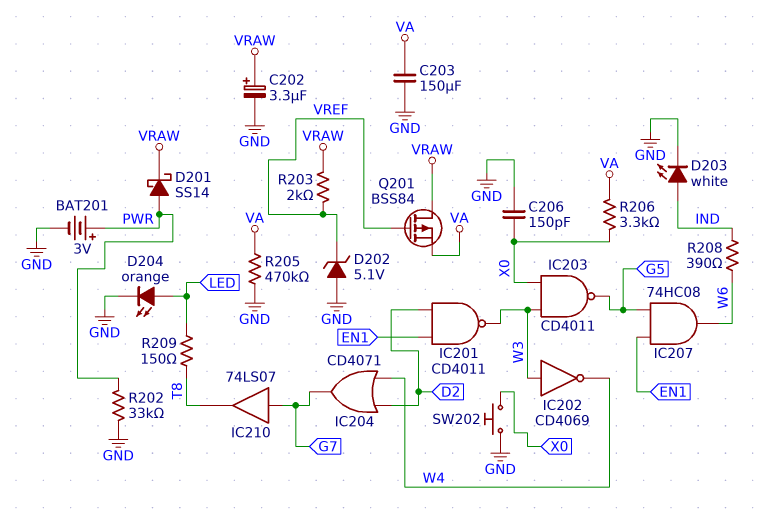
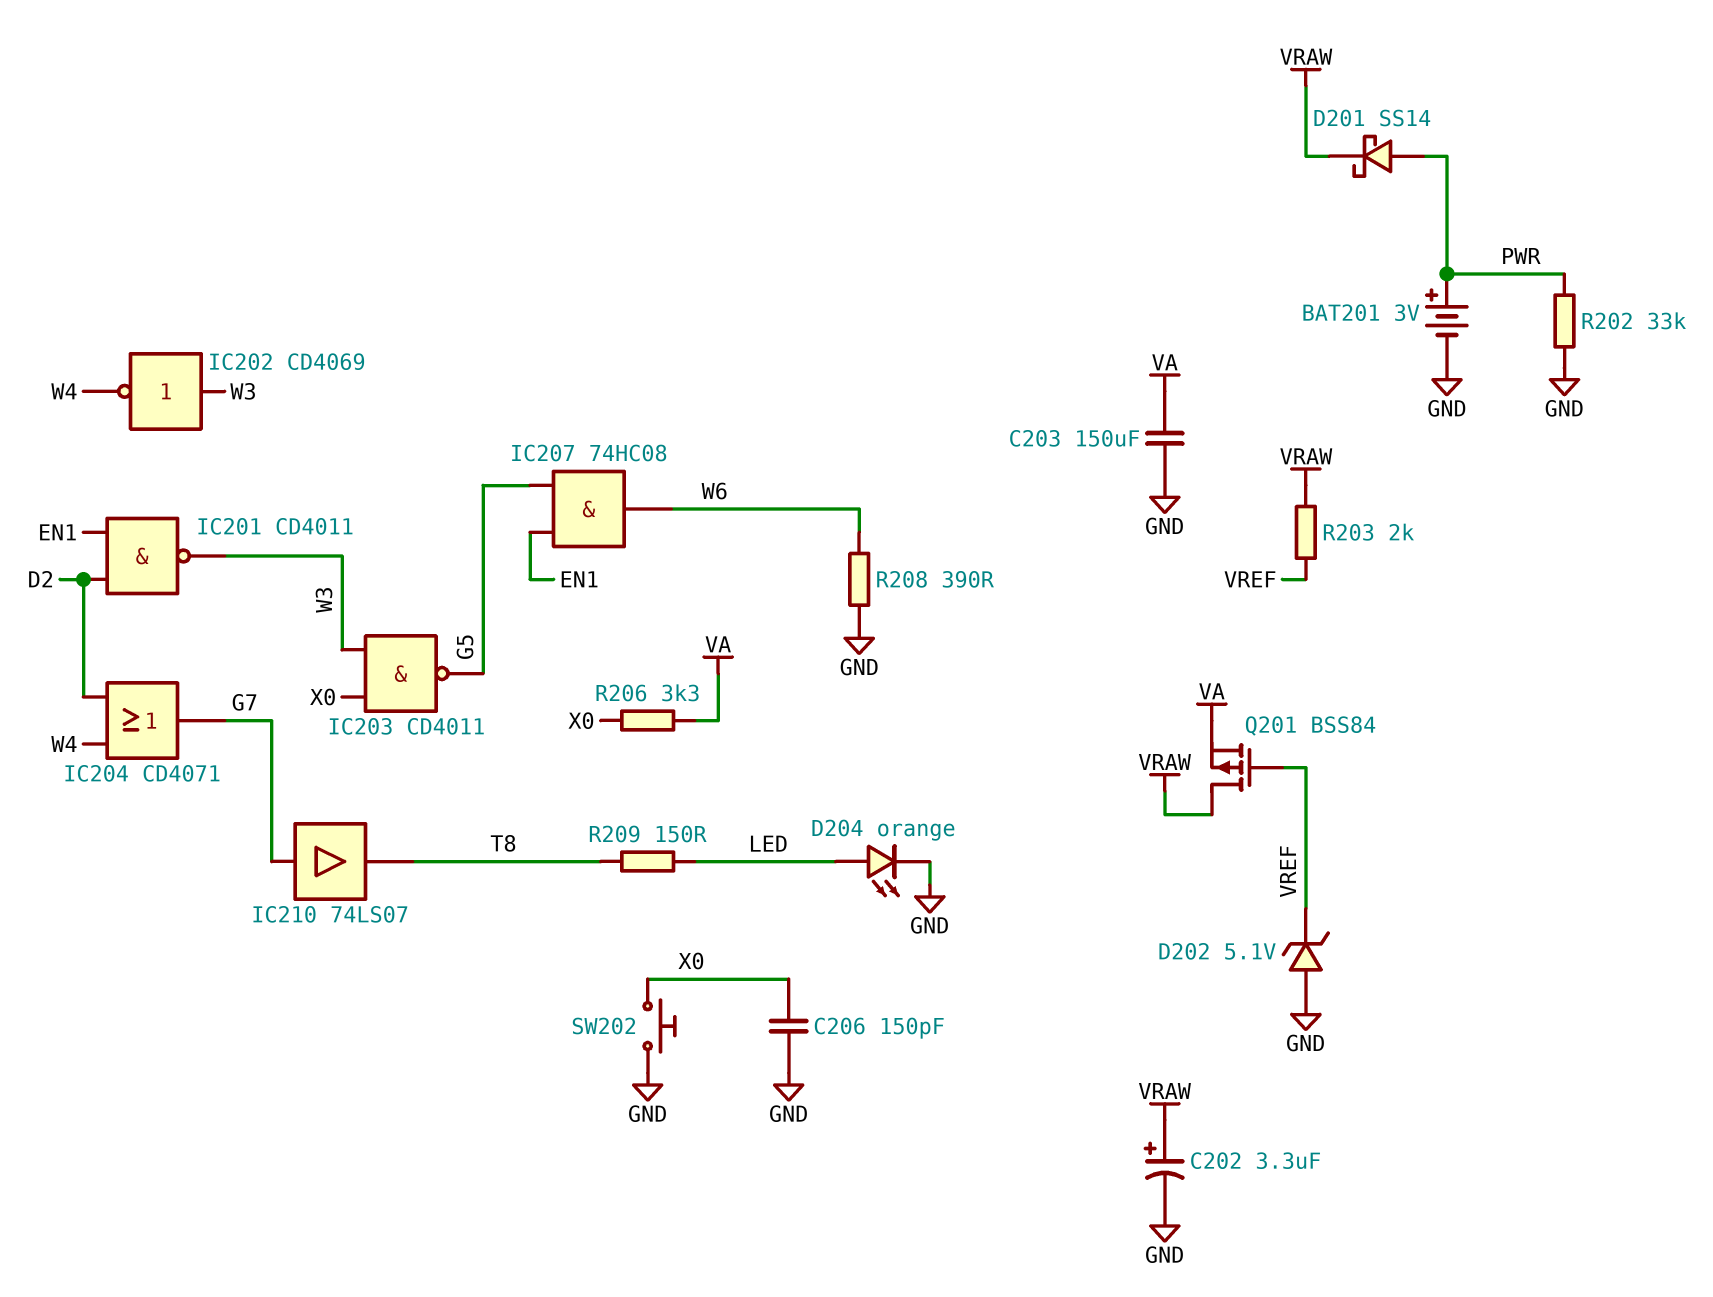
D203: LED white (A IND, K GND) -> none
R205: 470k (GND, VA) -> none
R208: 390 (IND, W6) -> 390 (GND, W6)

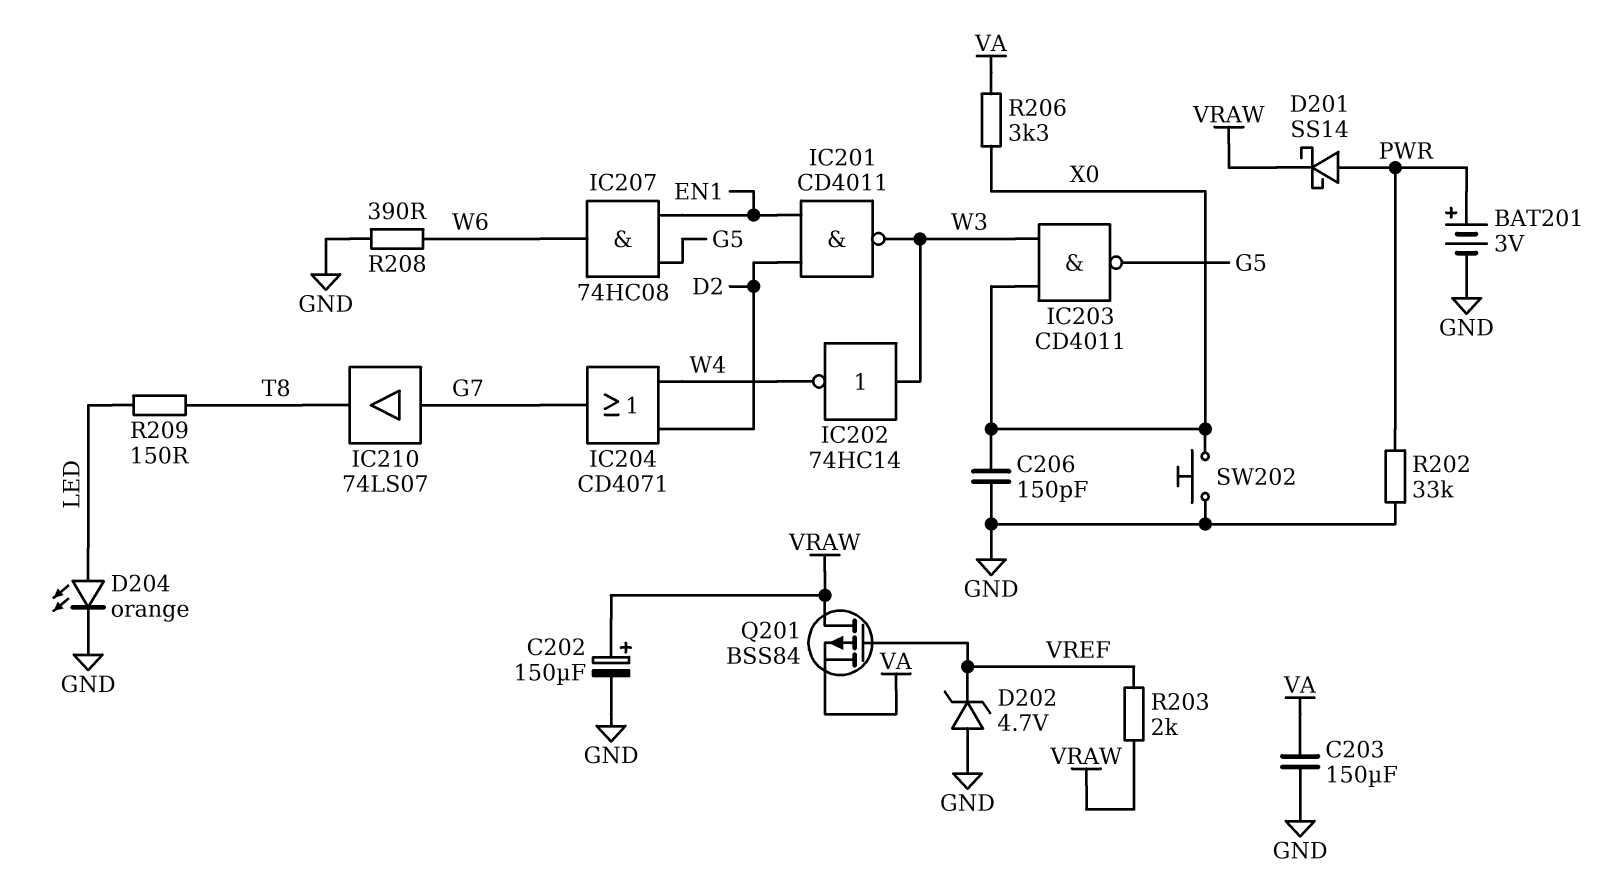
C202: 3.3uF (plus VRAW, minus GND) -> 150uF (plus VRAW, minus GND)
D202: zener 5.1V (A GND, K VREF) -> zener 4.7V (A GND, K VREF)
IC202: NOT CD4069 (in W3, out W4) -> NOT 74HC14 (in W3, out W4)

